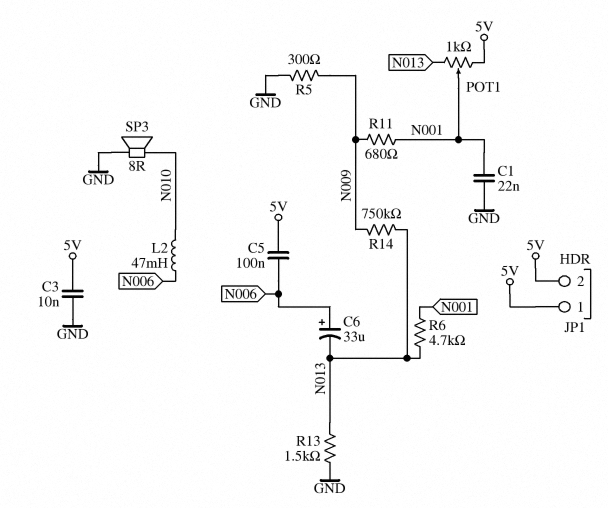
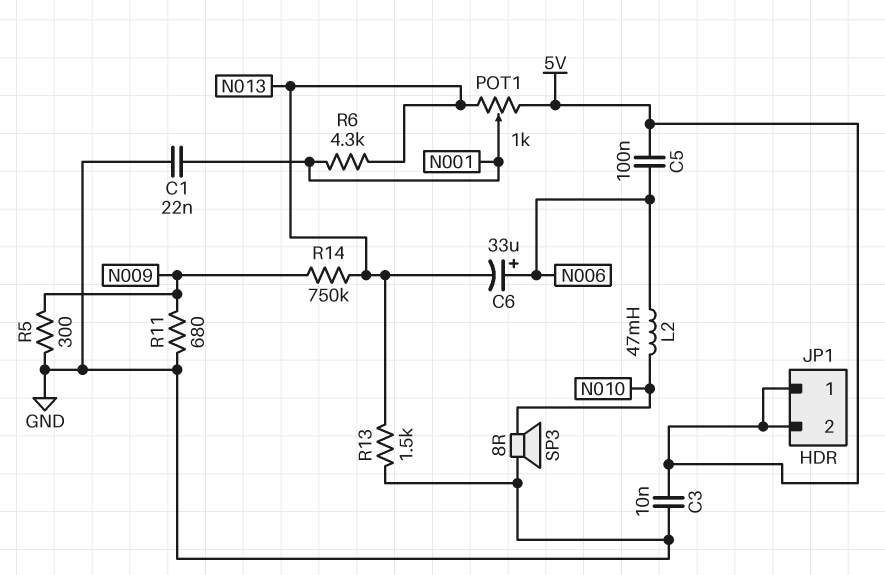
R6: 4.7k (N001, N013) -> 4.3k (N001, N013)
R11: 680 (N001, N009) -> 680 (GND, N009)

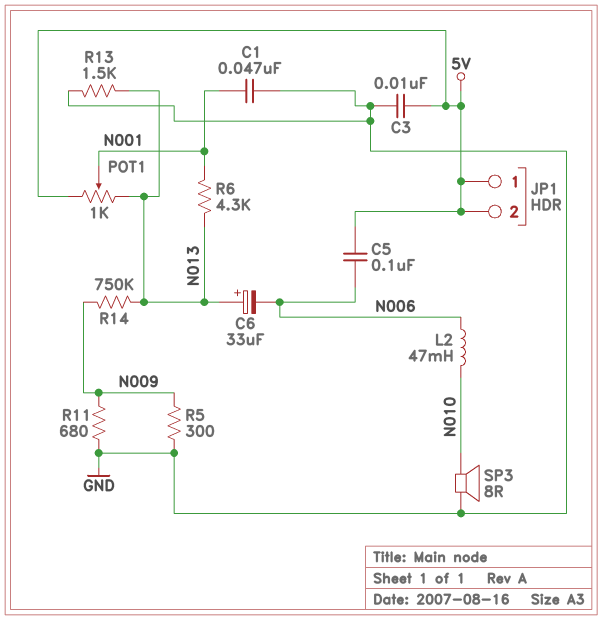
C1: 22nF (GND, N001) -> 47nF (GND, N001)
C6: 33uF (plus N006, minus N013) -> 33uF (plus N013, minus N006)

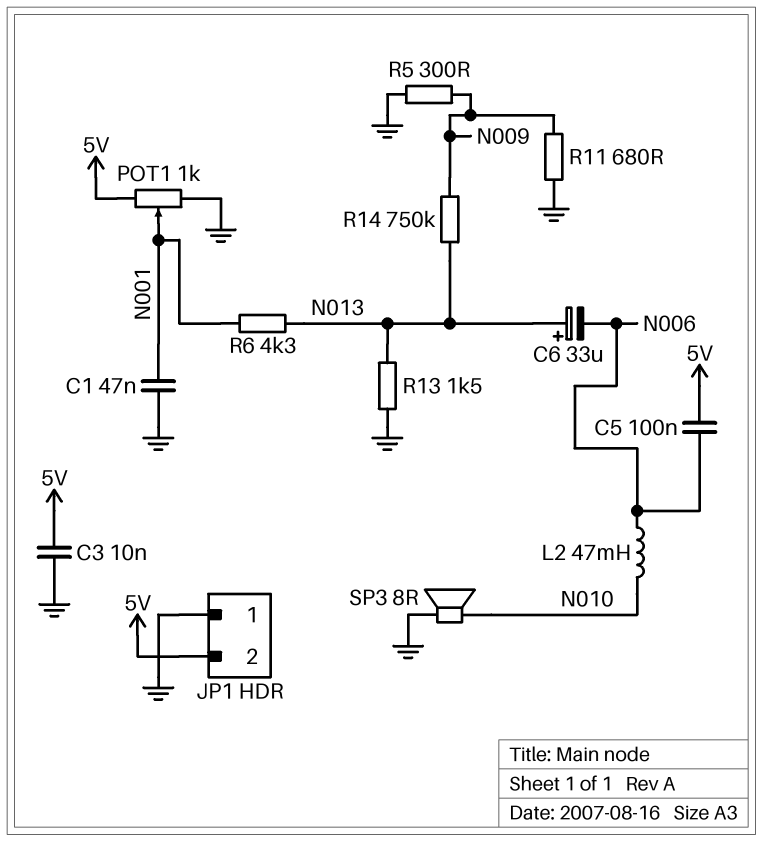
JP1 pin 1: 5V -> GND
POT1: 1k (5V, N013, wiper N001) -> 1k (5V, GND, wiper N001)

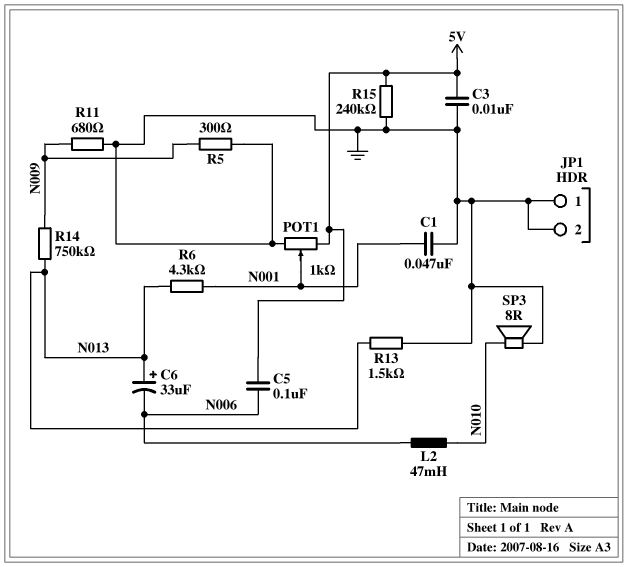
JP1 pin 2: 5V -> GND
R15: none -> 240k (5V, GND)

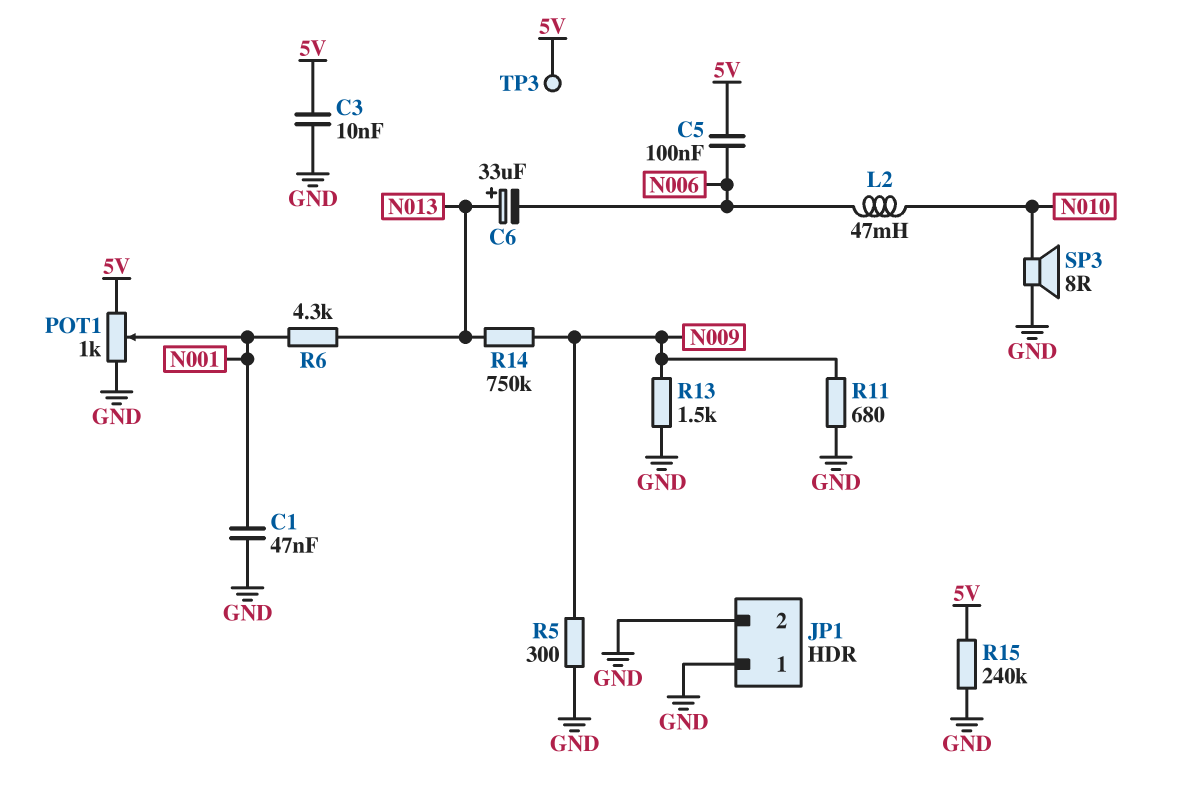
R13: 1.5k (GND, N013) -> 1.5k (GND, N009)
TP3: none -> test point (5V)

